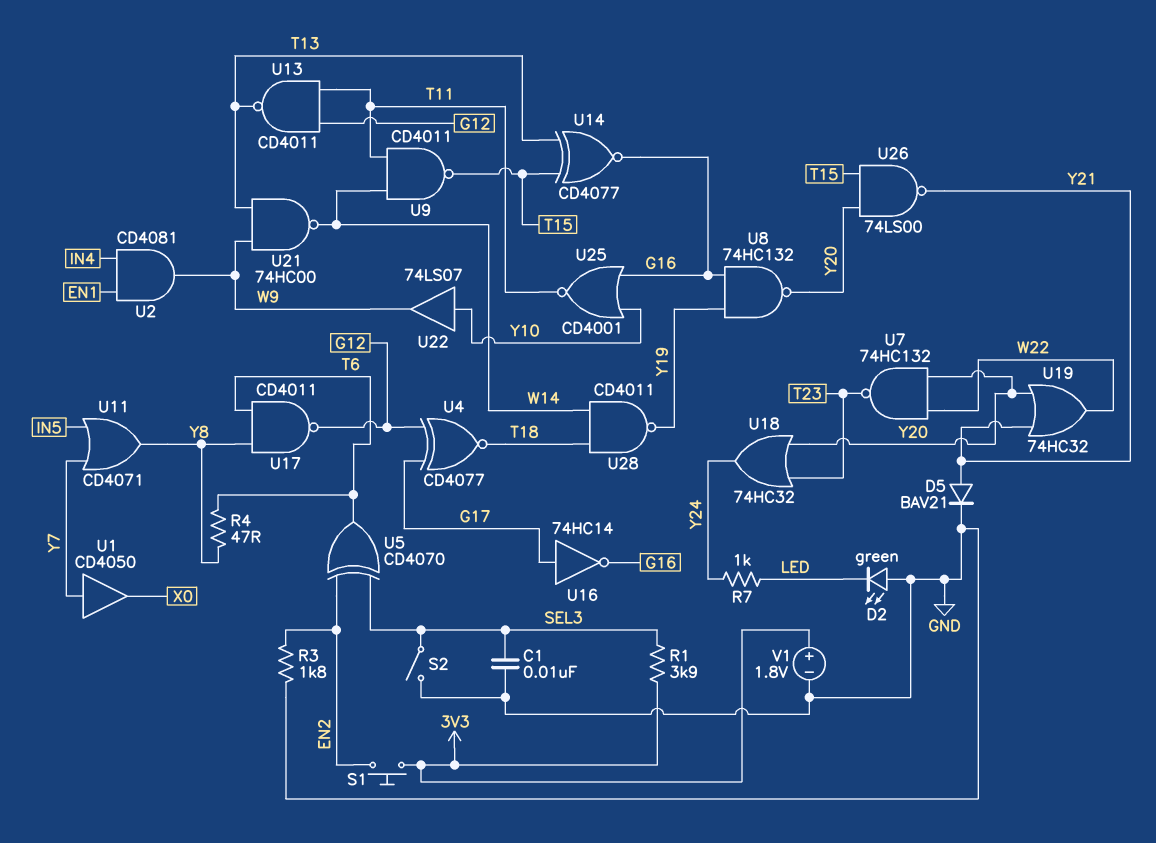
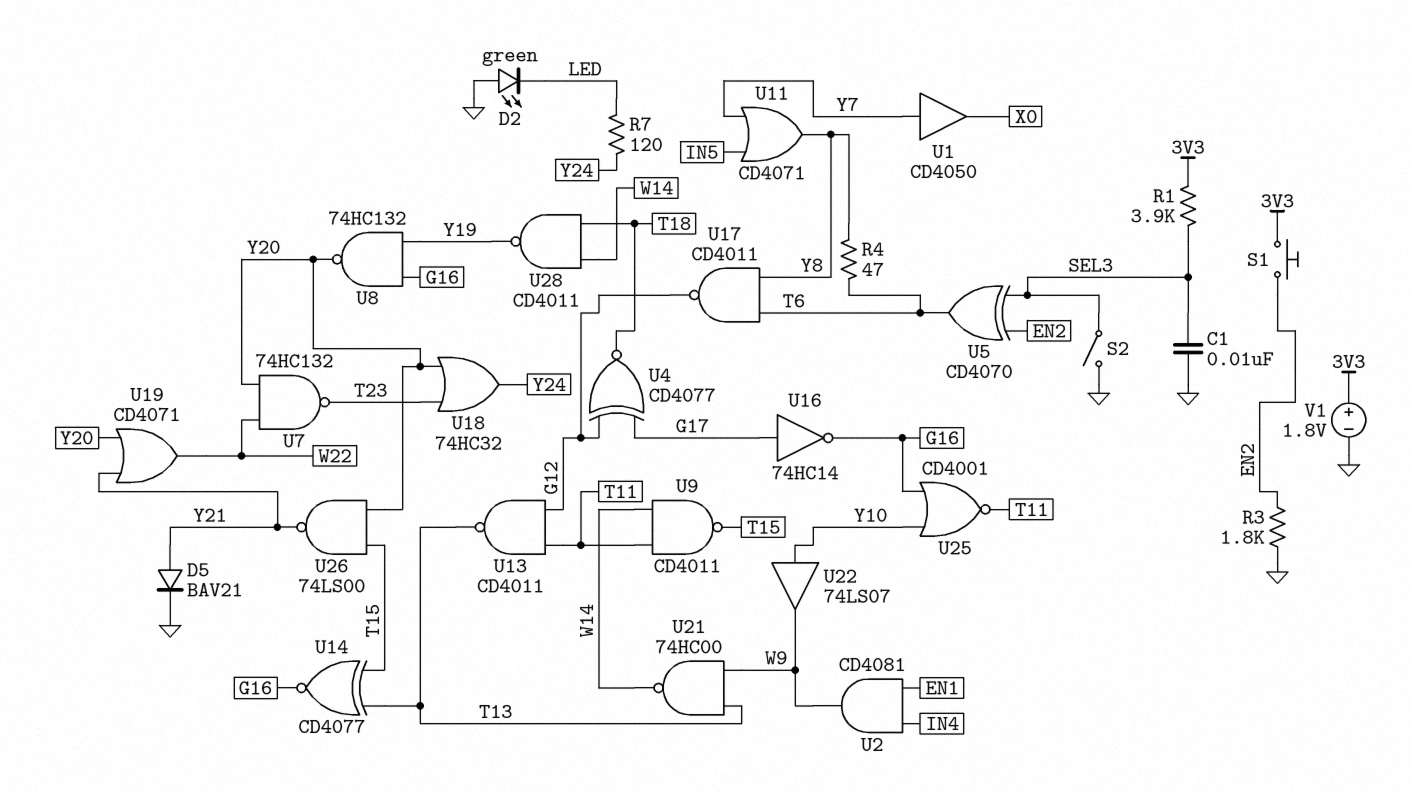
R7: 1k (LED, Y24) -> 120 (LED, Y24)
U19: OR 74HC32 (in Y20, in Y21, out W22) -> OR CD4071 (in Y20, in Y21, out W22)

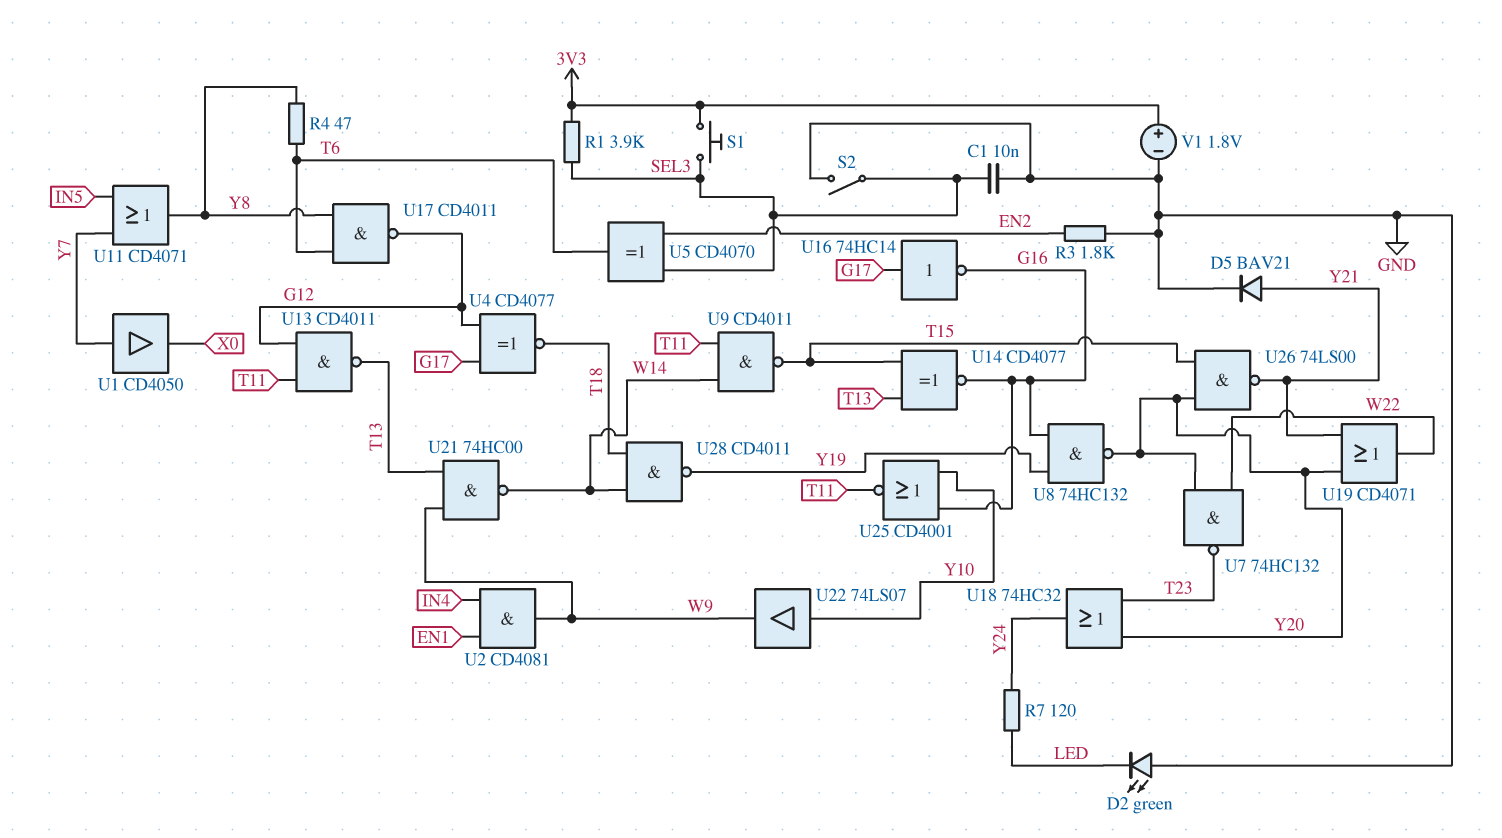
S1: button (3V3, EN2) -> button (3V3, SEL3)

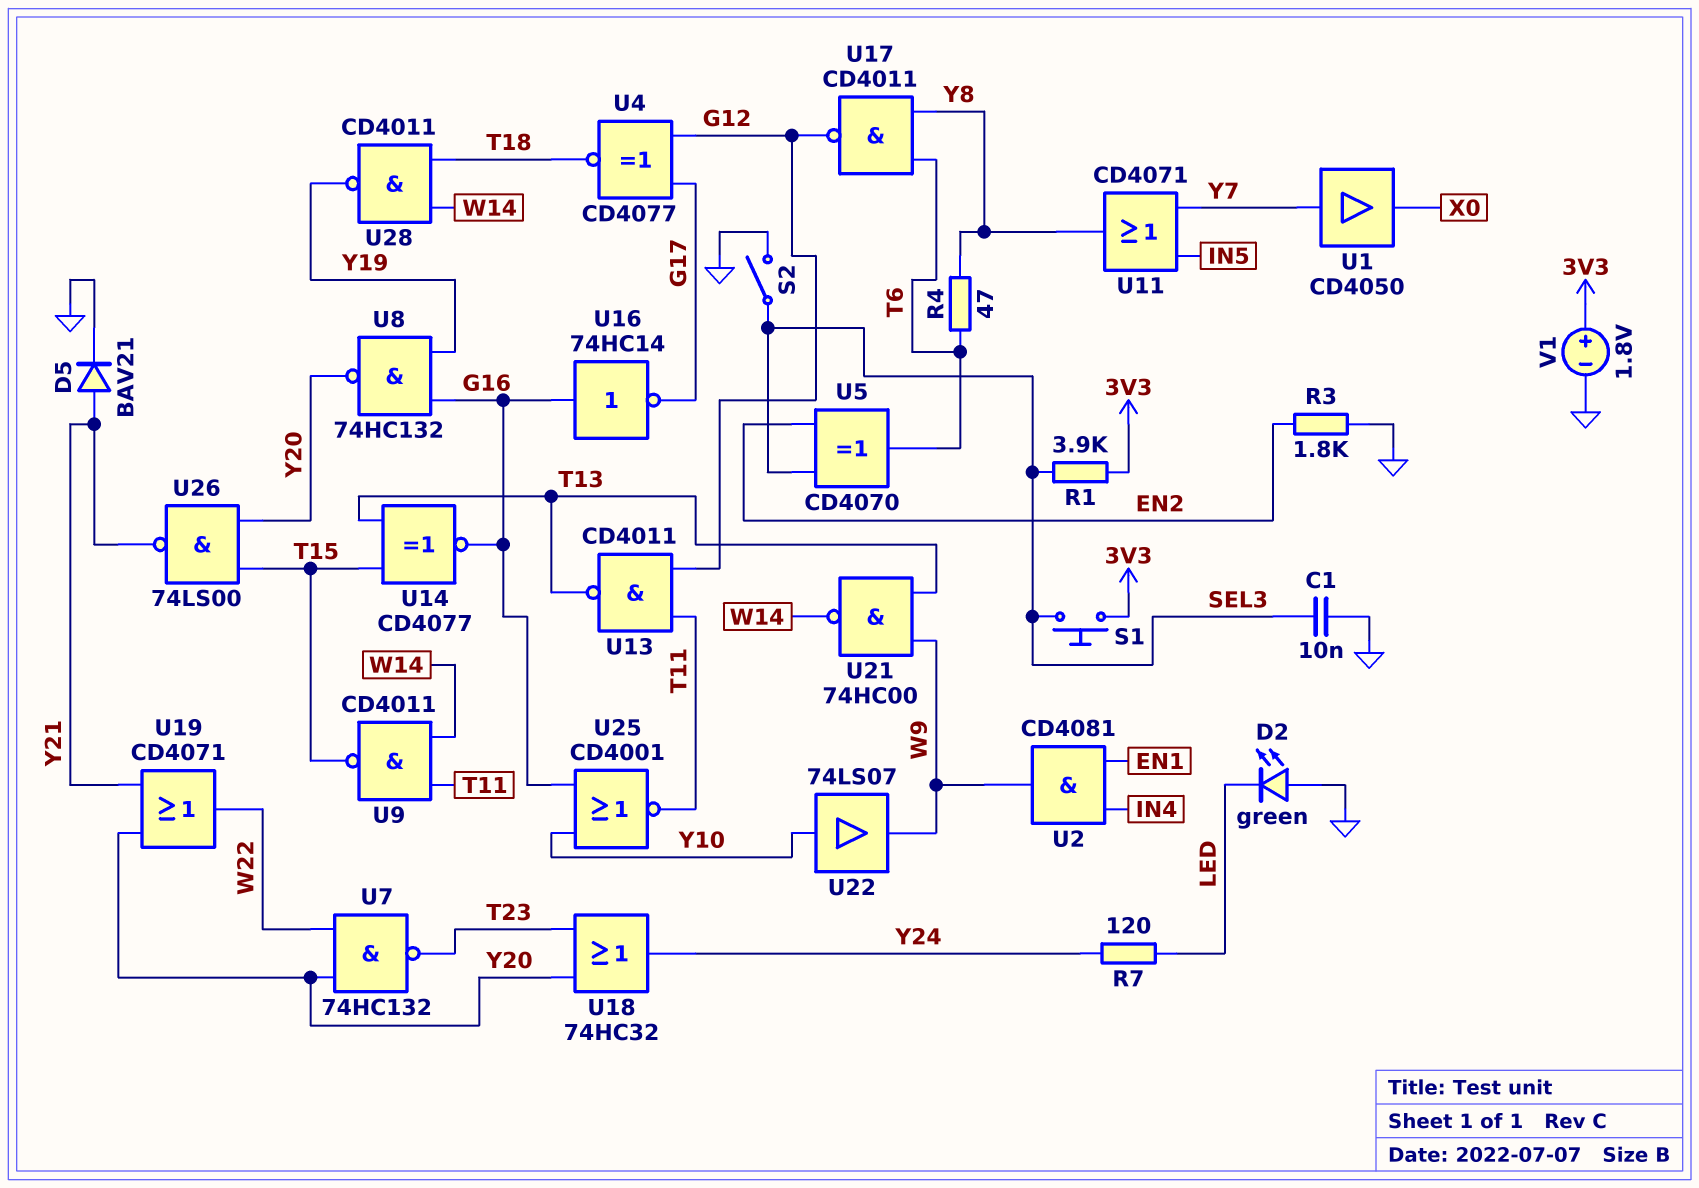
U16: NOT 74HC14 (in G17, out G16) -> NOT 74HC14 (in G16, out G17)

